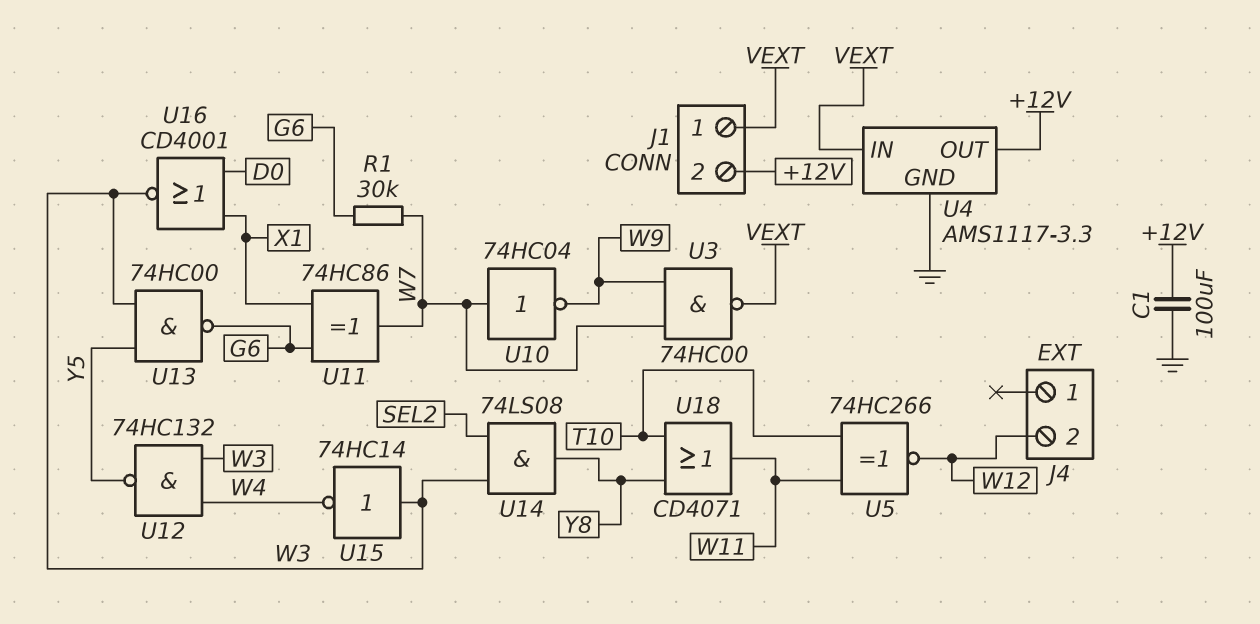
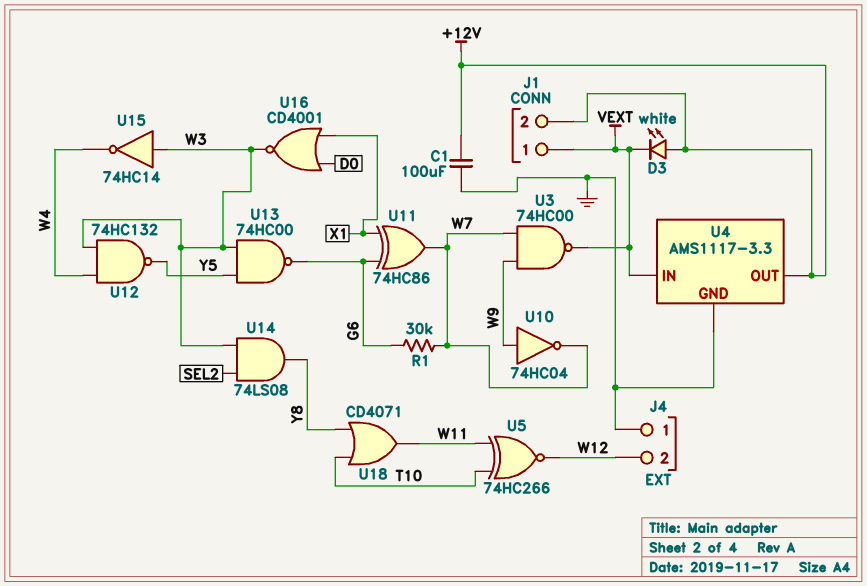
D3: none -> LED white (A +12V, K VEXT)
J4 pin 1: none -> GND
U10: NOT 74HC04 (in W7, out W9) -> NOT 74HC04 (in W9, out W7)

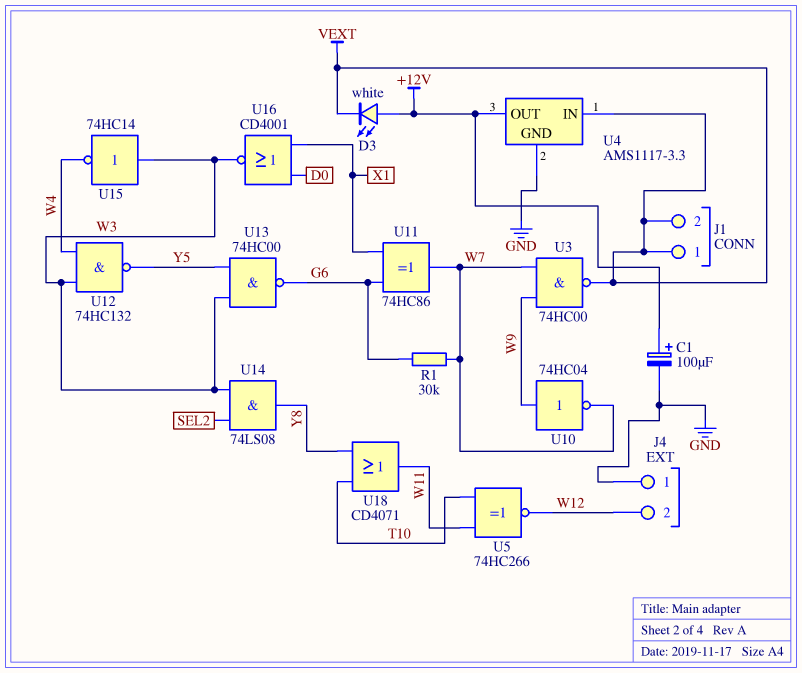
C1: 100uF (+12V, GND) -> 100uF (plus +12V, minus GND)
J1 pin 2: +12V -> VEXT

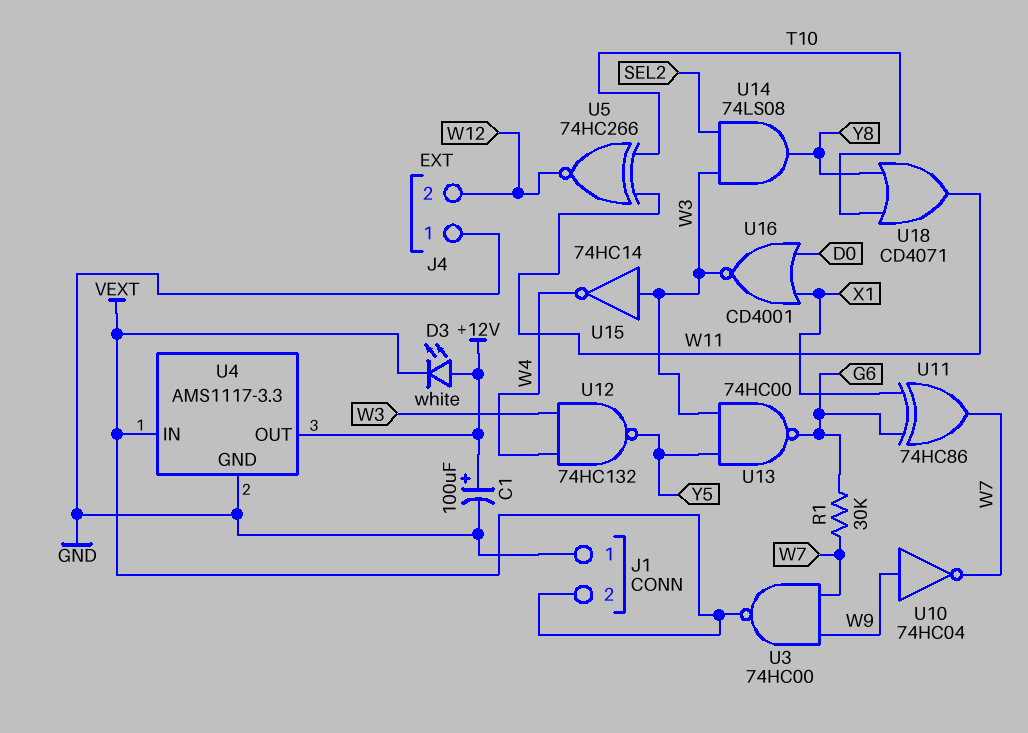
J1 pin 1: VEXT -> GND

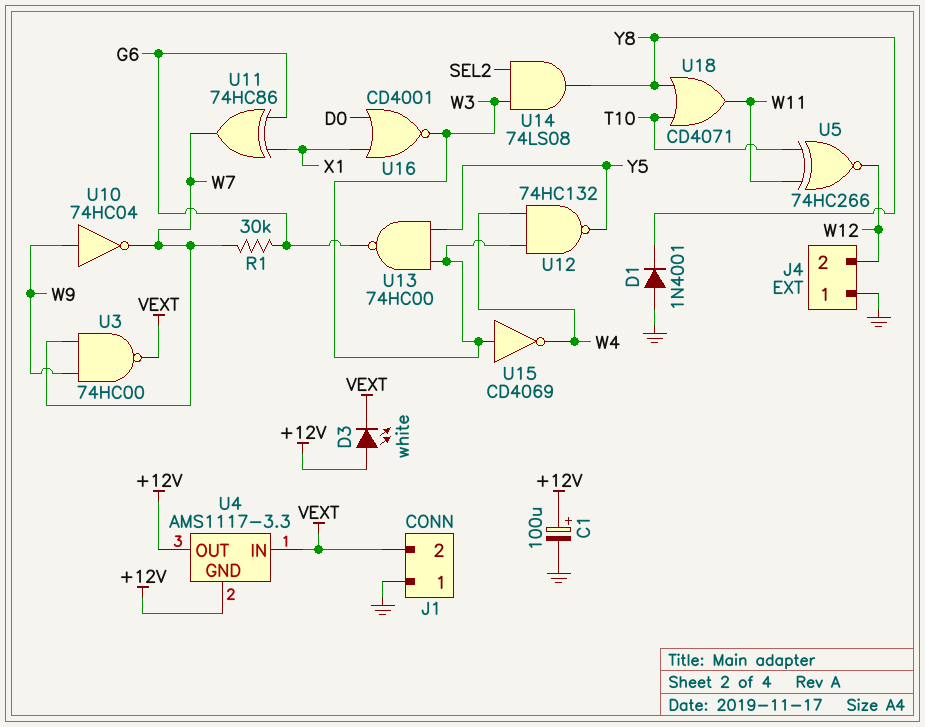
D1: none -> diode 1N4001 (A GND, K Y8)
U4 pin GND: GND -> +12V
U15: NOT 74HC14 (in W3, out W4) -> NOT CD4069 (in W3, out W4)

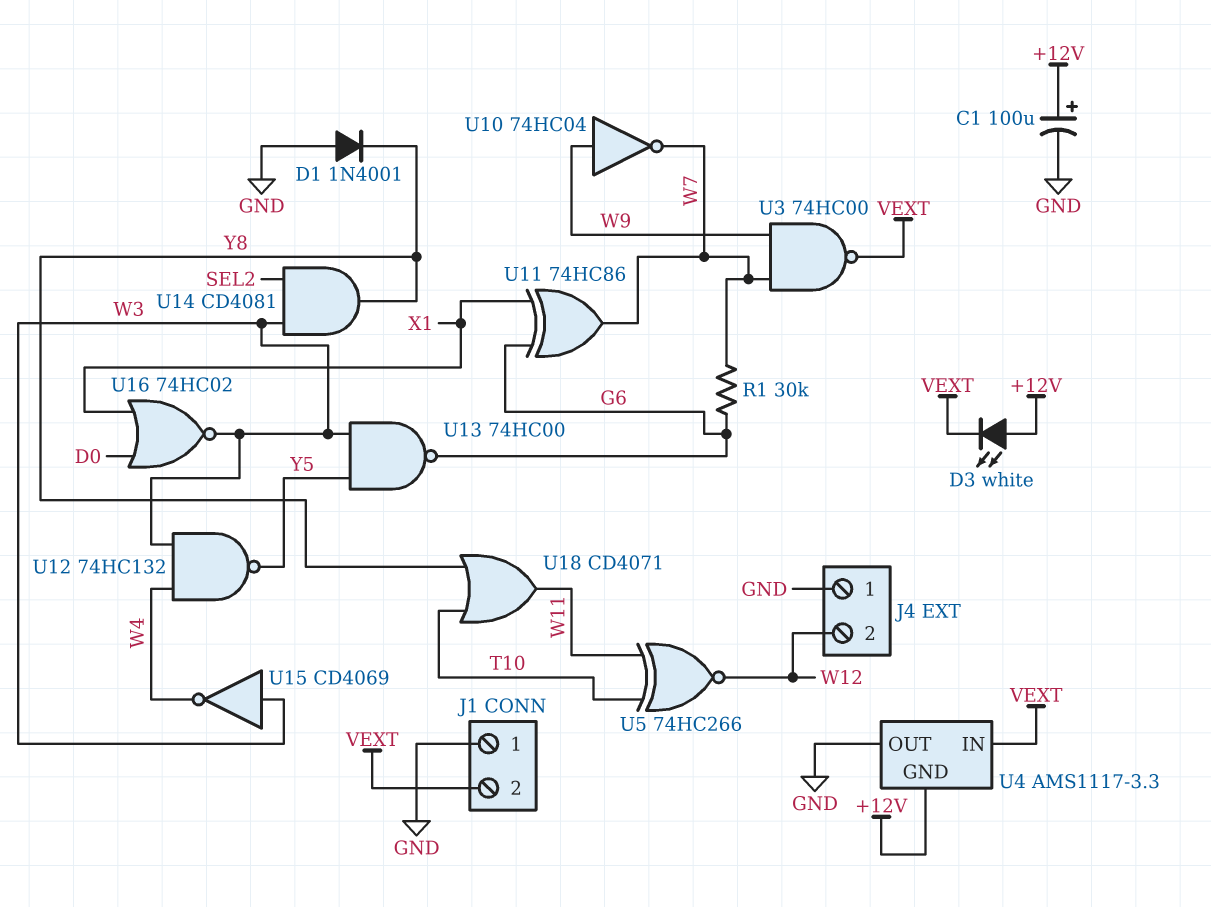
U4 pin OUT: +12V -> GND
U14: AND 74LS08 (in SEL2, in W3, out Y8) -> AND CD4081 (in SEL2, in W3, out Y8)
U16: NOR CD4001 (in D0, in X1, out W3) -> NOR 74HC02 (in D0, in X1, out W3)

